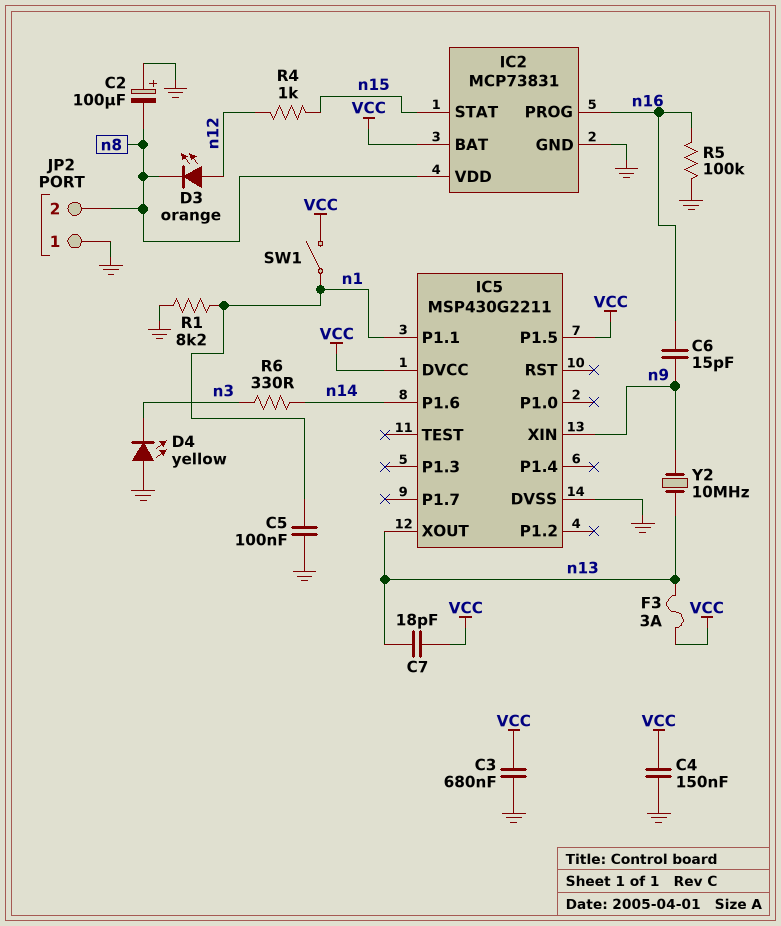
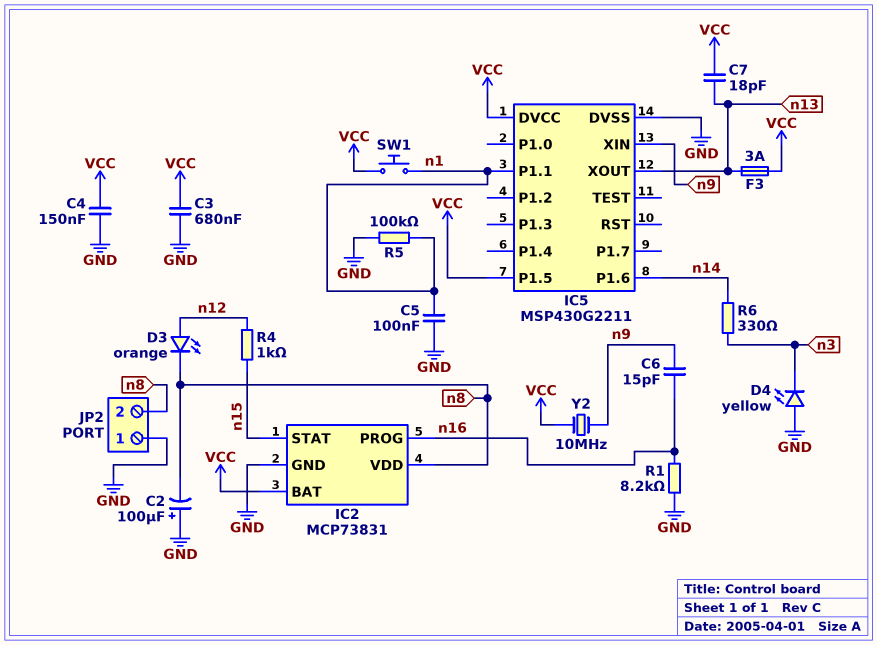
R1: 8.2k (GND, n1) -> 8.2k (GND, n16)
R5: 100k (GND, n16) -> 100k (GND, n1)
SW1: switch (VCC, n1) -> button (VCC, n1)
Y2: 10MHz (n9, n13) -> 10MHz (VCC, n9)

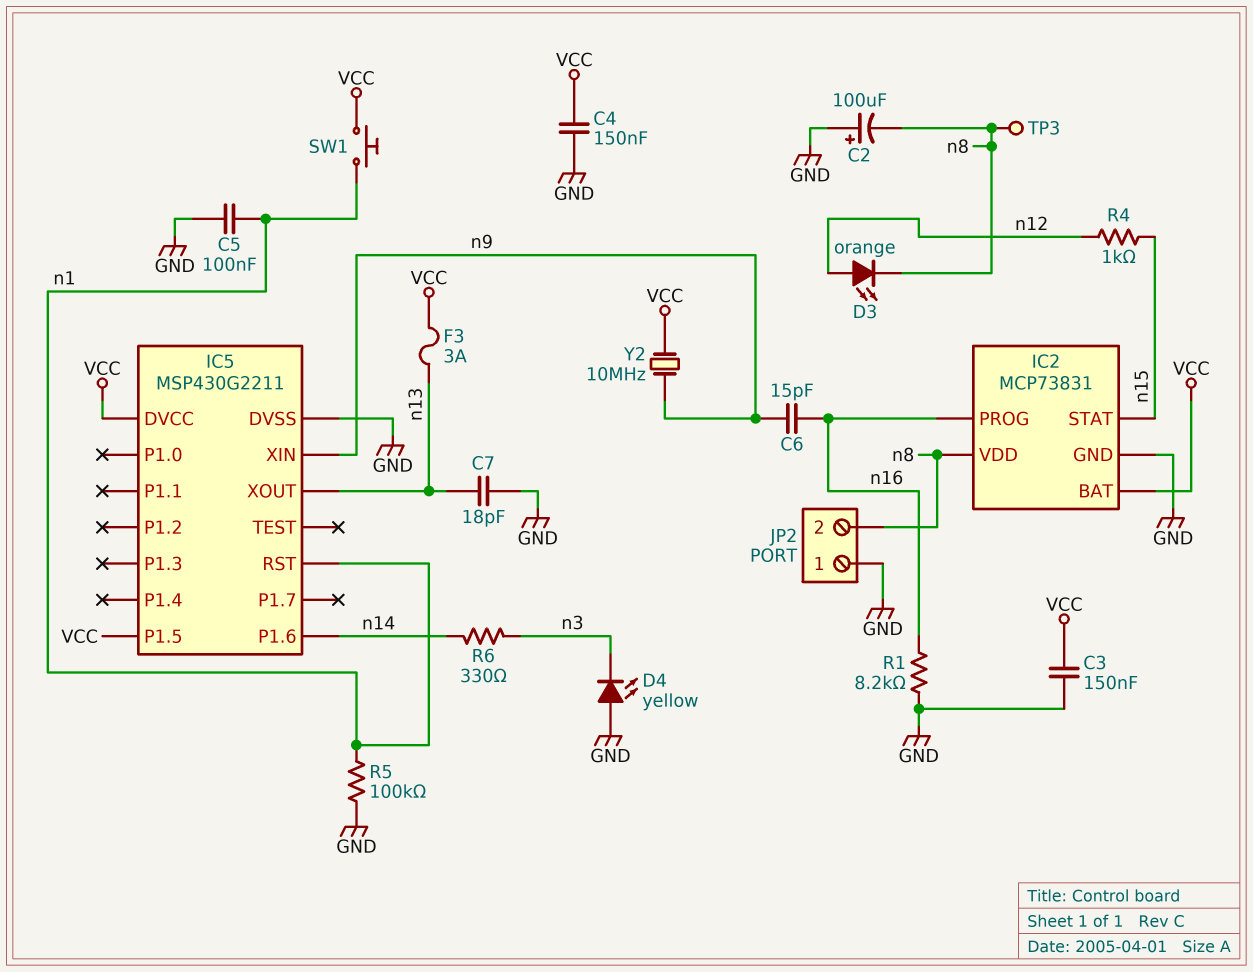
C3: 680nF (GND, VCC) -> 150nF (GND, VCC)
C7: 18pF (VCC, n13) -> 18pF (GND, n13)
IC5 pin P1.1: n1 -> none
IC5 pin RST: none -> n1
TP3: none -> test point (n8)

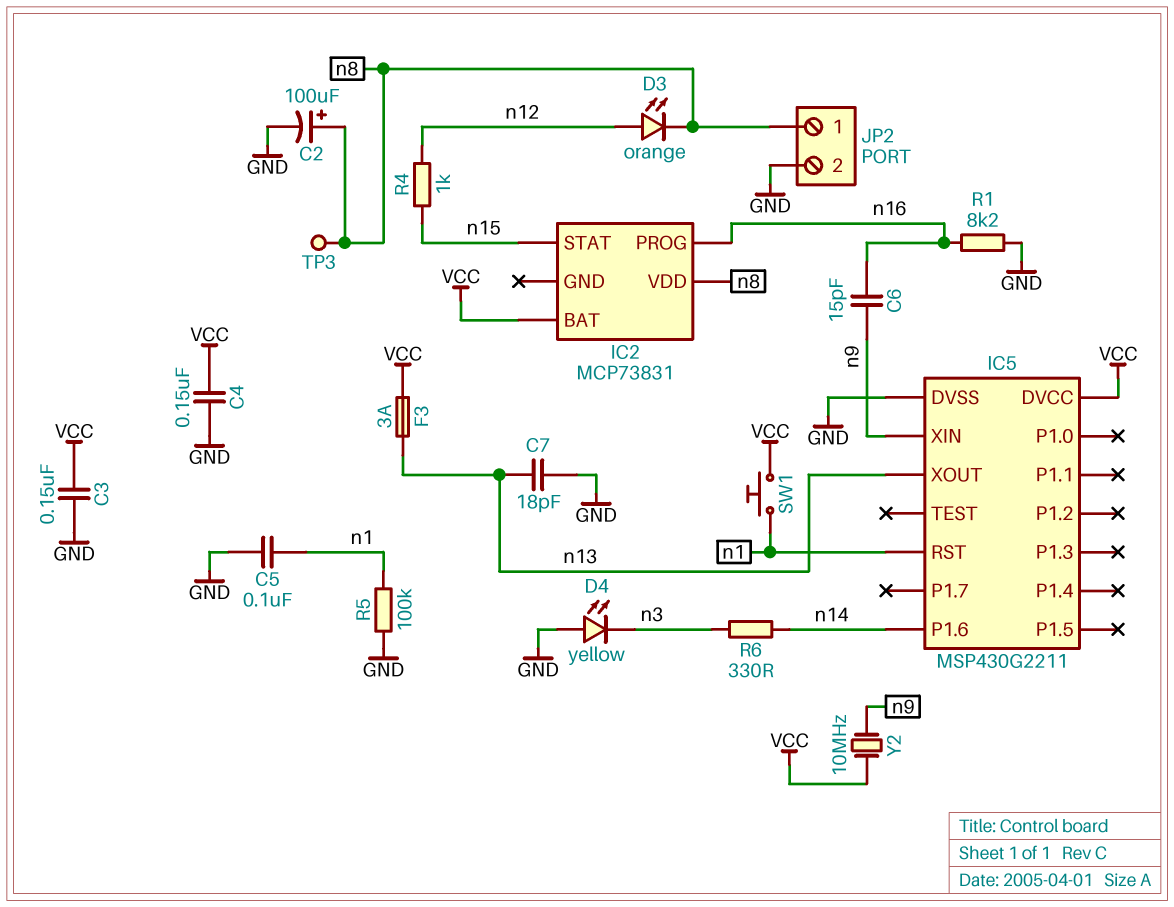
C2: 100uF (plus GND, minus n8) -> 100uF (plus n8, minus GND)
IC2 pin GND: GND -> none
IC5 pin P1.5: VCC -> none
JP2 pin 1: GND -> n8
JP2 pin 2: n8 -> GND

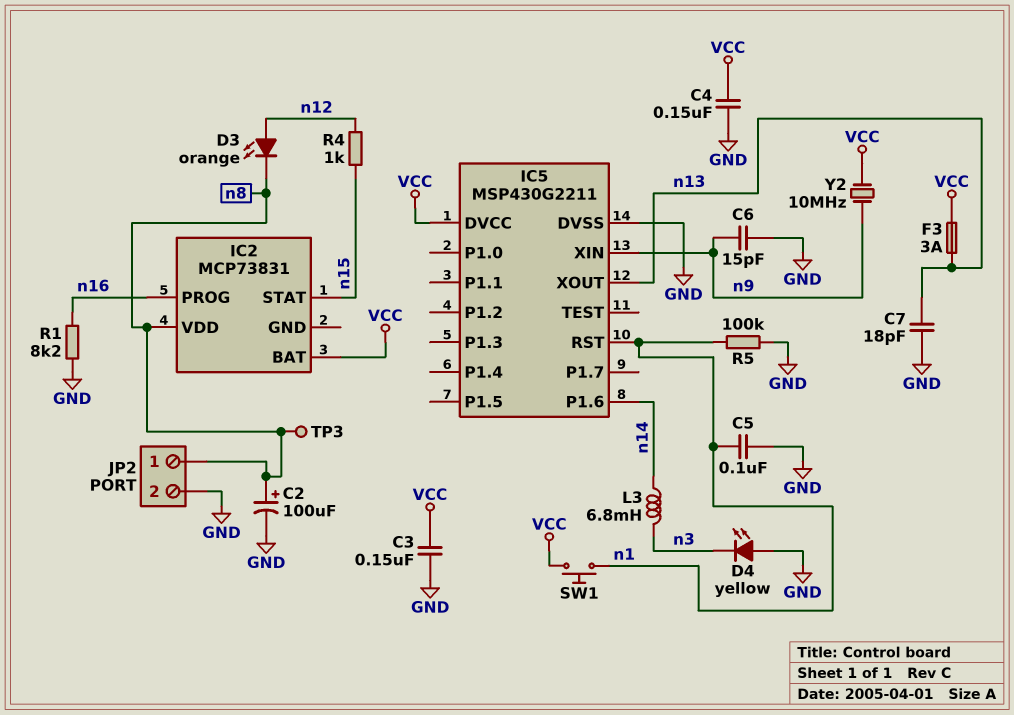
C6: 15pF (n9, n16) -> 15pF (GND, n9)
L3: none -> 6.8mH (n3, n14)
R6: 330 (n3, n14) -> none

